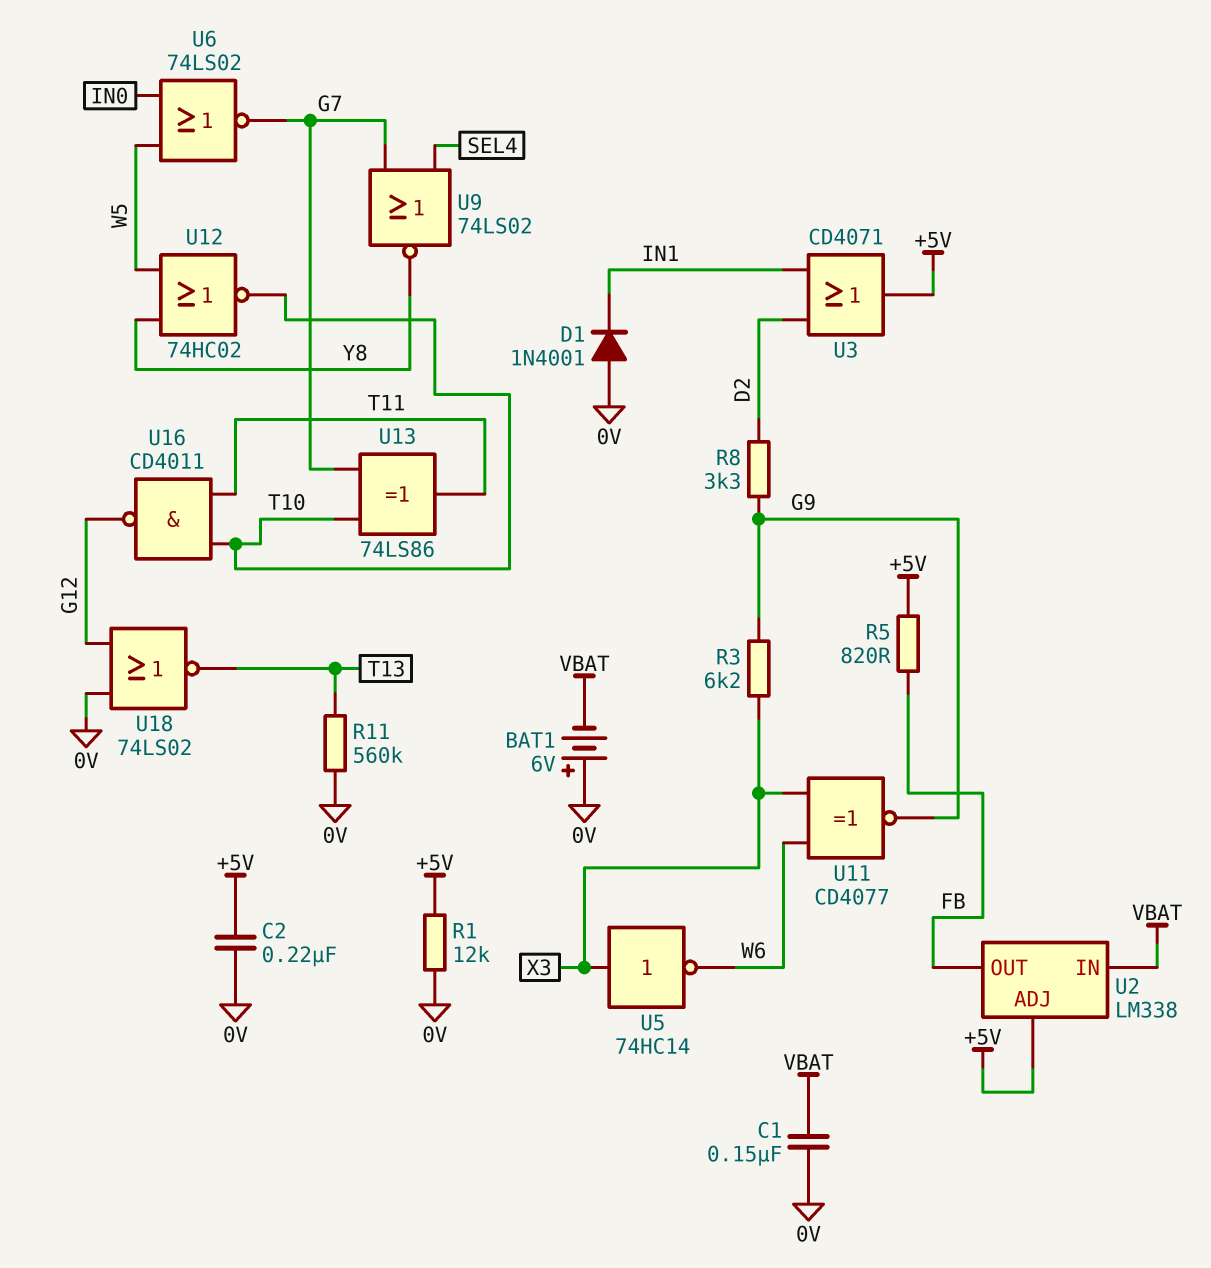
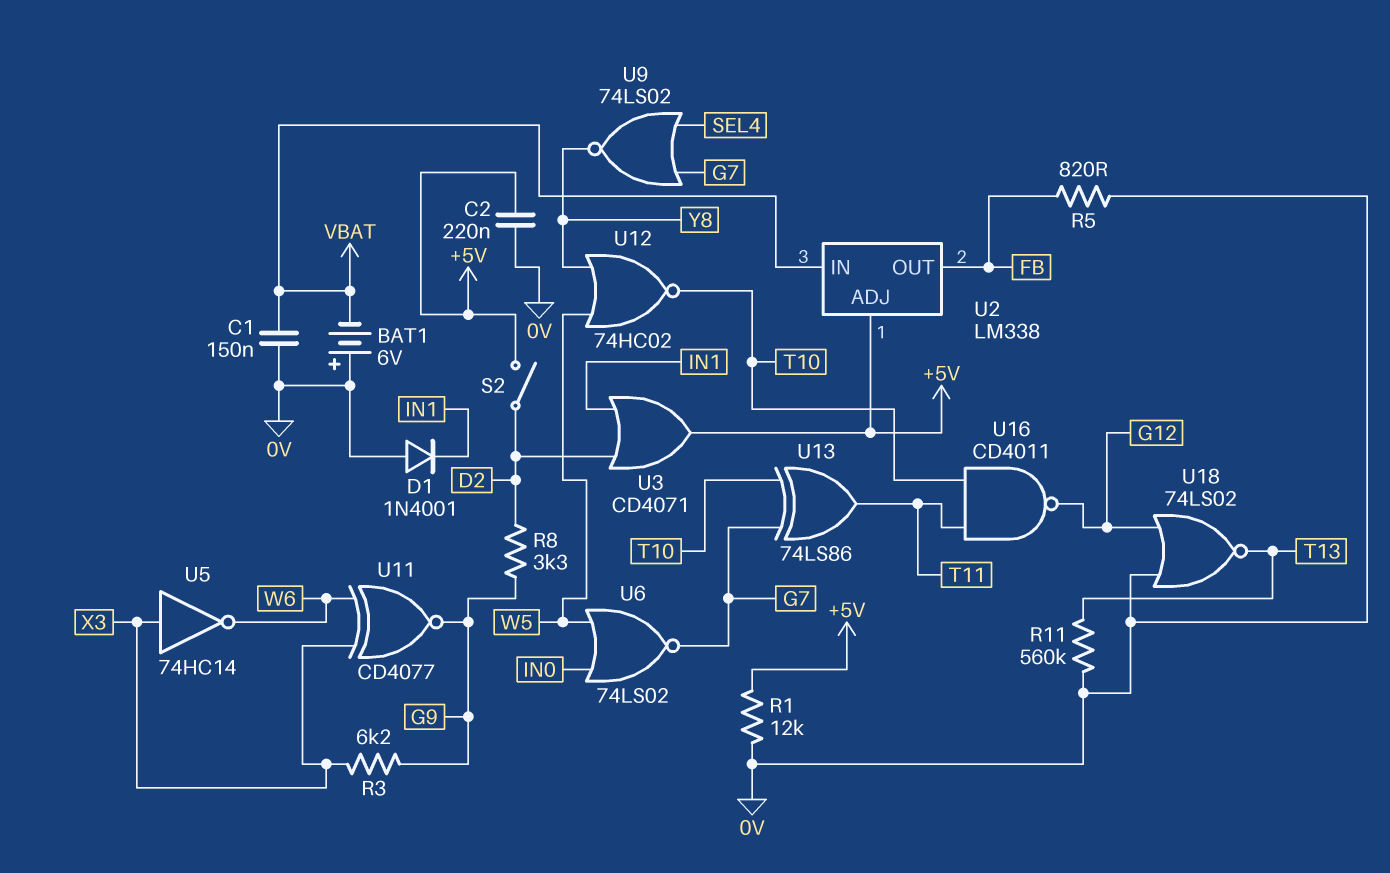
R5: 820 (+5V, FB) -> 820 (0V, FB)
S2: none -> switch (+5V, D2)

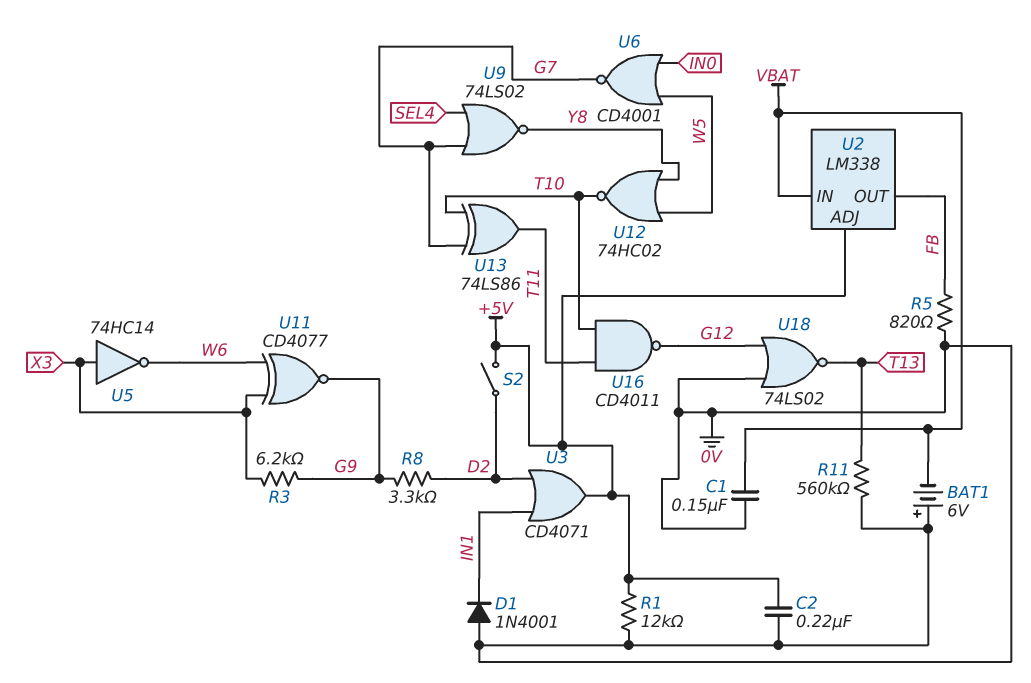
U6: NOR 74LS02 (in IN0, in W5, out G7) -> NOR CD4001 (in IN0, in W5, out G7)

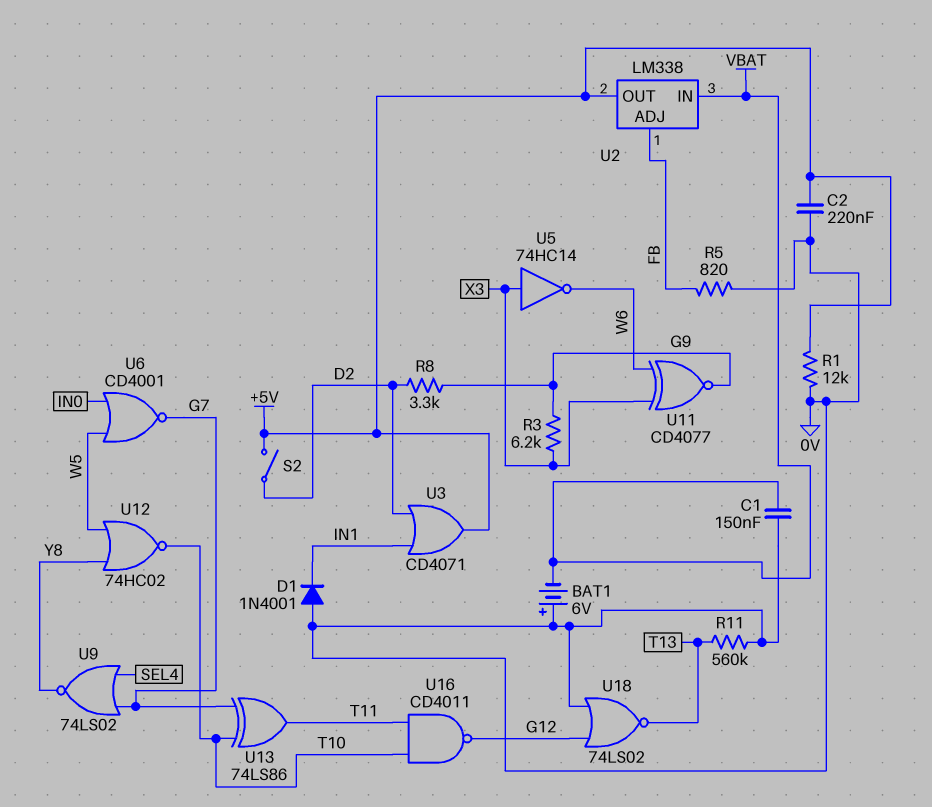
U2 pin ADJ: +5V -> FB
U2 pin OUT: FB -> +5V

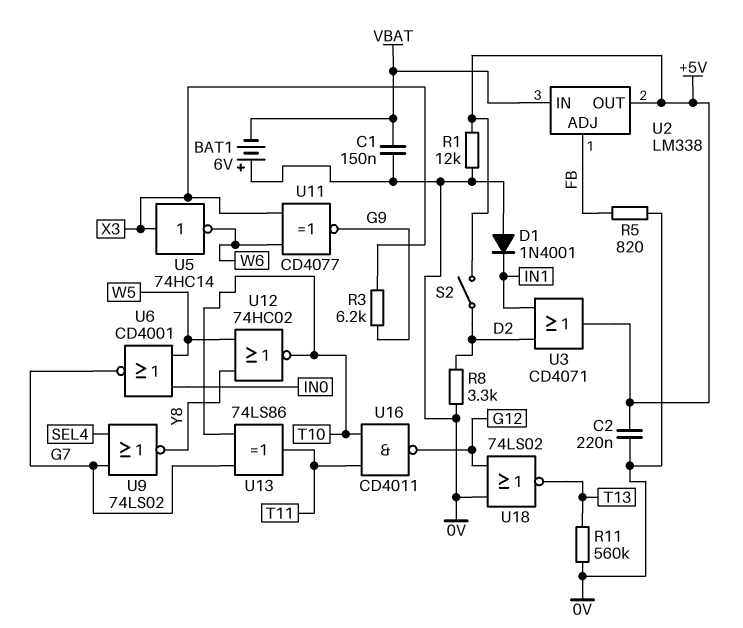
R8: 3.3k (D2, G9) -> 3.3k (0V, D2)

